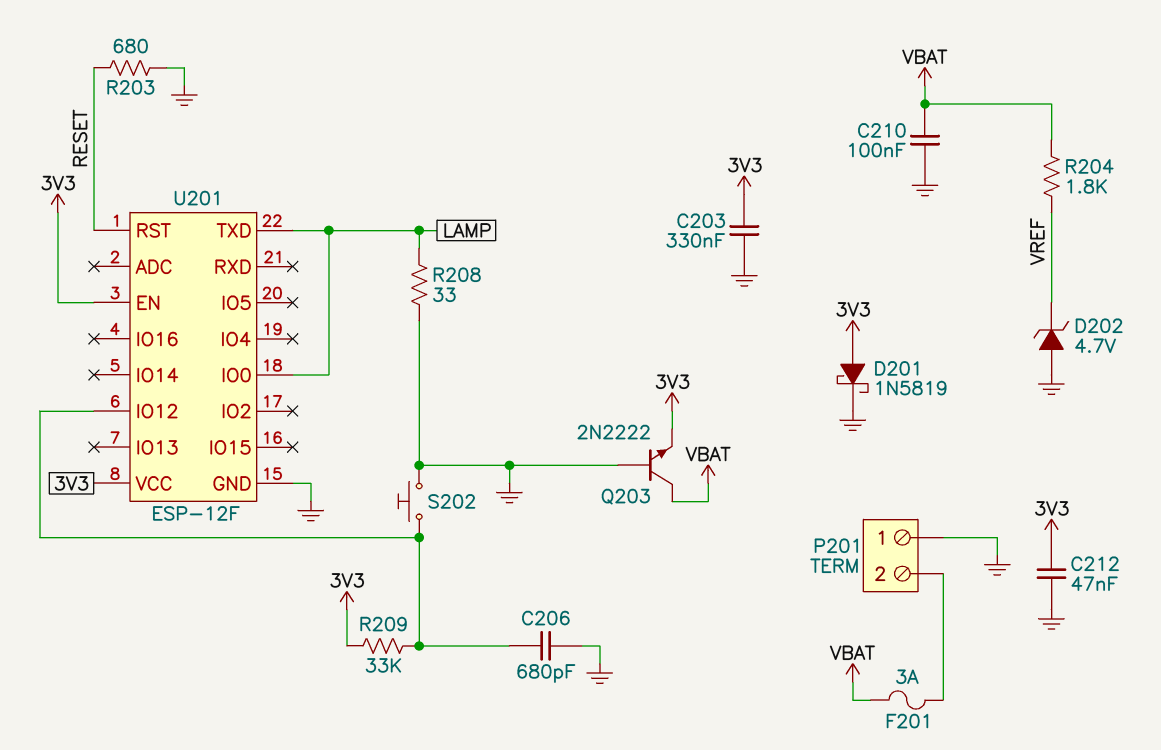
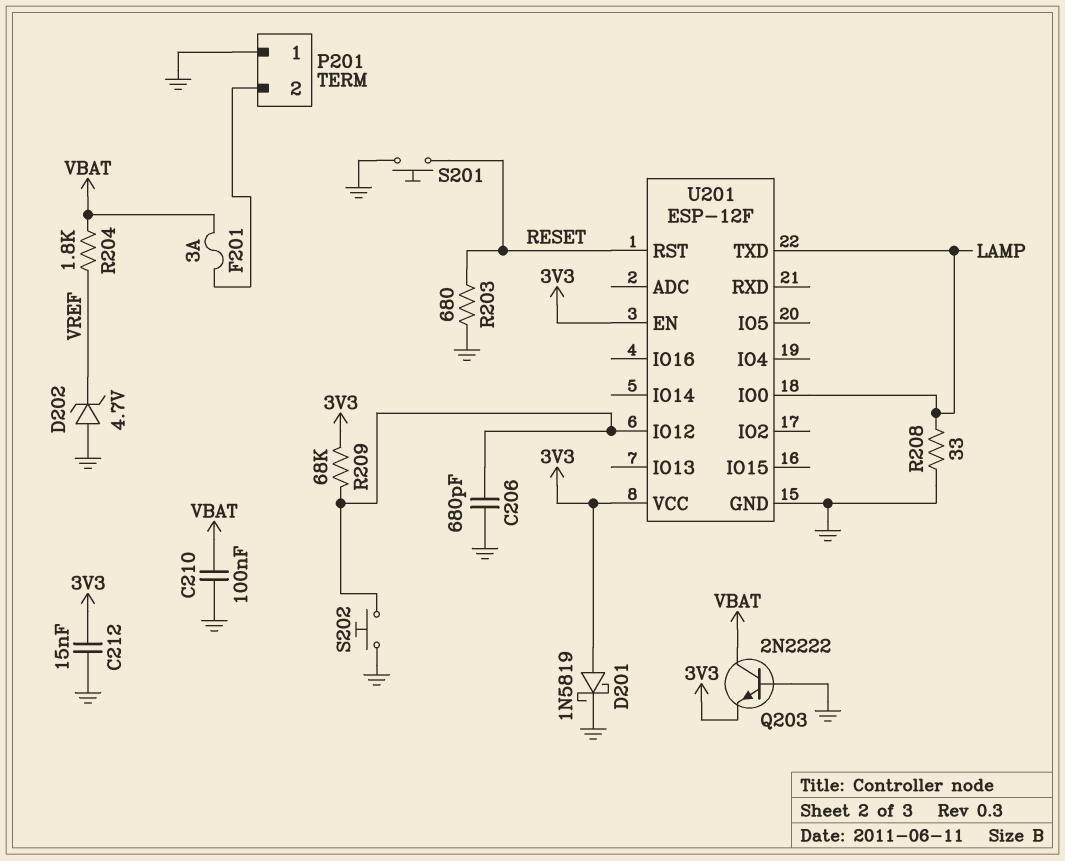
C203: 330nF (3V3, GND) -> none
C212: 47nF (3V3, GND) -> 15nF (3V3, GND)
R209: 33k (3V3, U201/IO12) -> 68k (3V3, U201/IO12)
S201: none -> button (GND, RESET)

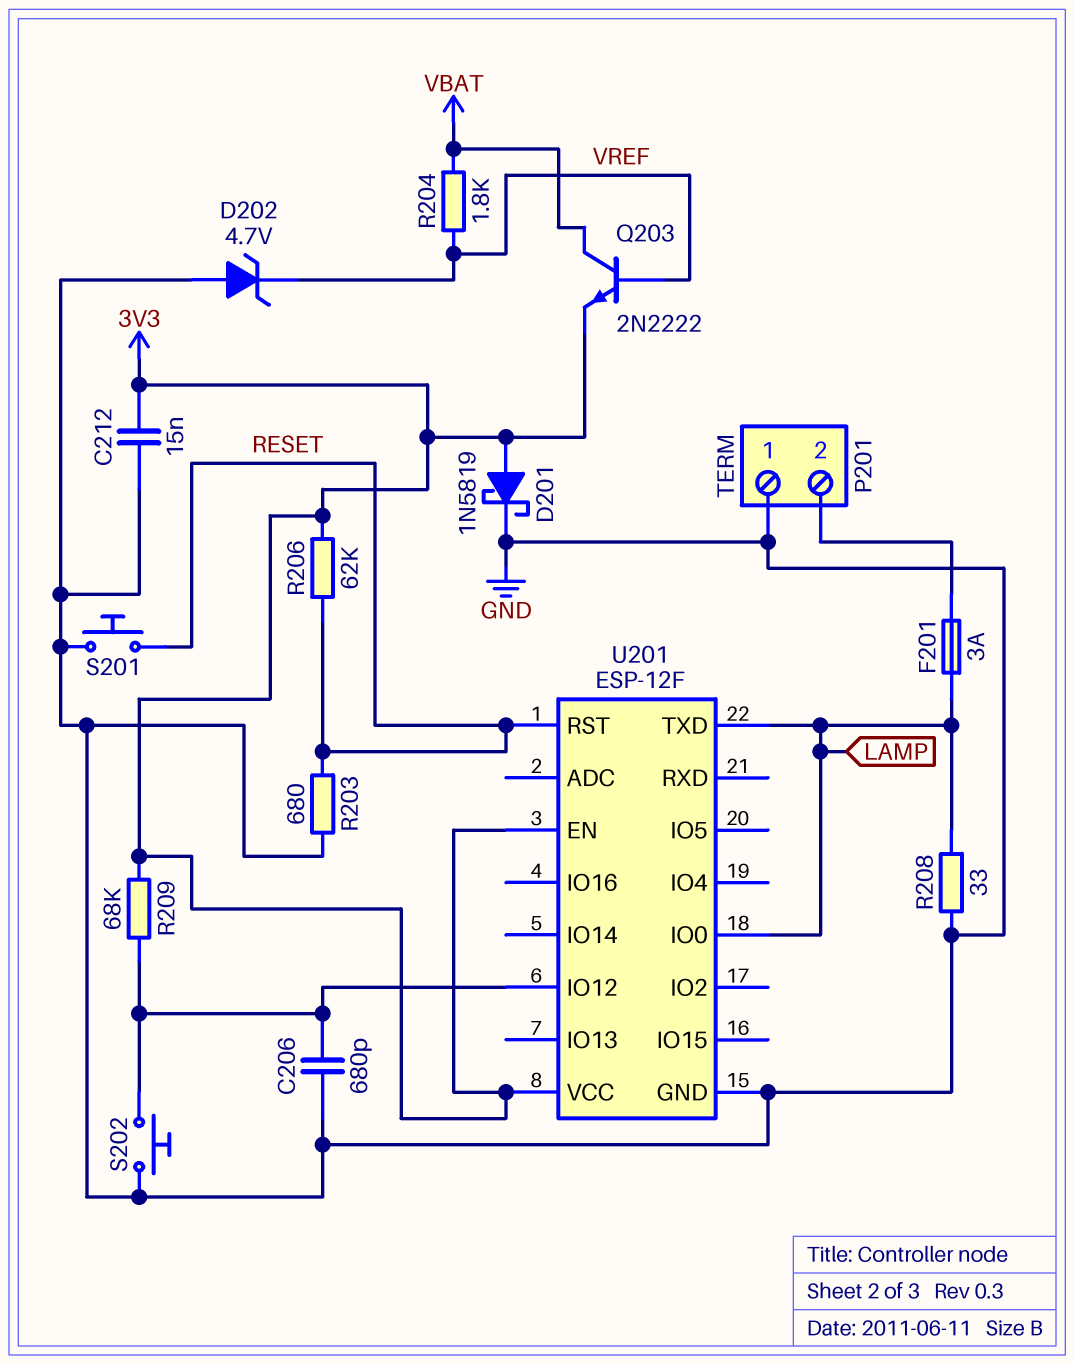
C210: 100nF (GND, VBAT) -> none
F201: 3A (P201/2, VBAT) -> 3A (LAMP, P201/2)
Q203: NPN 2N2222 (B GND, C VBAT, E 3V3) -> NPN 2N2222 (B VREF, C VBAT, E 3V3)
R206: none -> 62k (3V3, RESET)

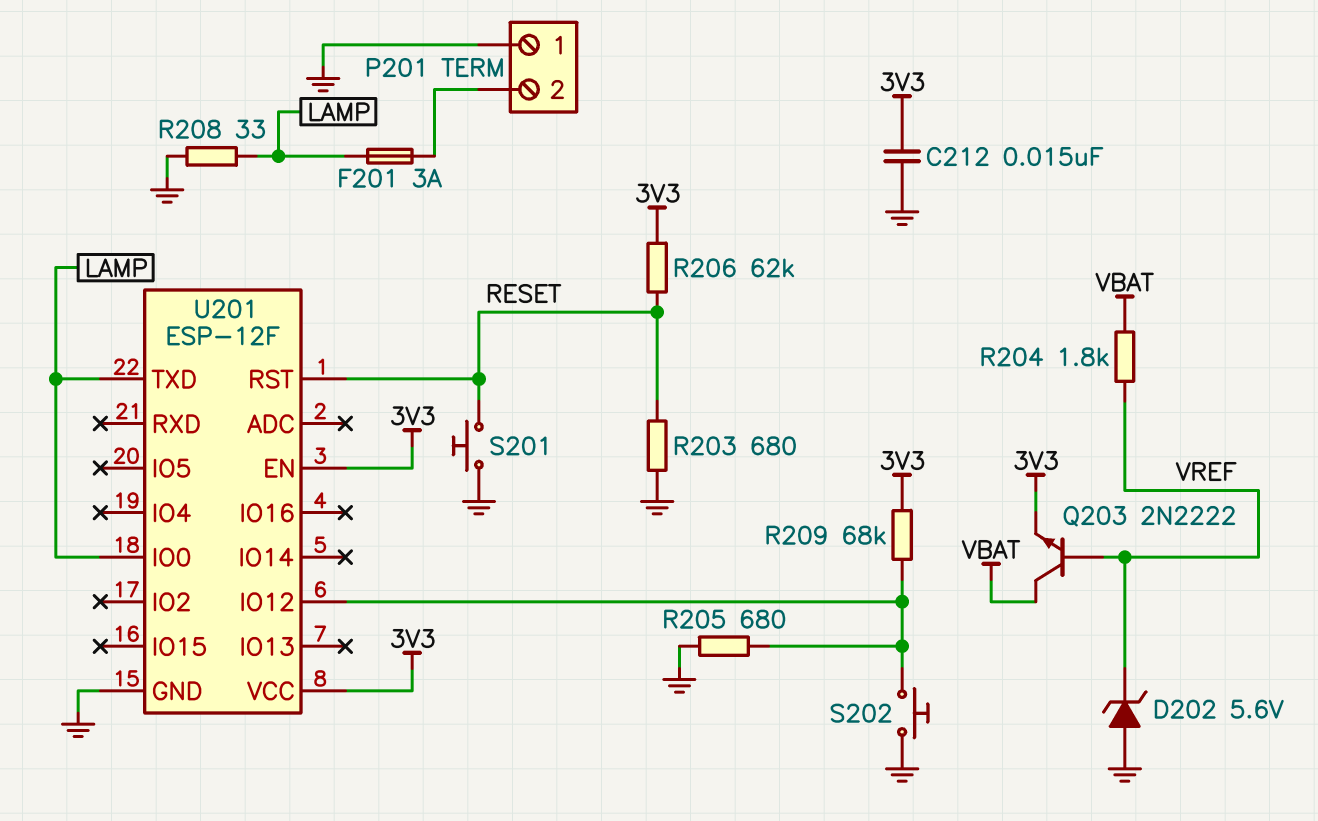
C206: 680pF (GND, U201/IO12) -> none
D201: schottky 1N5819 (A 3V3, K GND) -> none
D202: zener 4.7V (A GND, K VREF) -> zener 5.6V (A GND, K VREF)
R205: none -> 680 (GND, U201/IO12)

